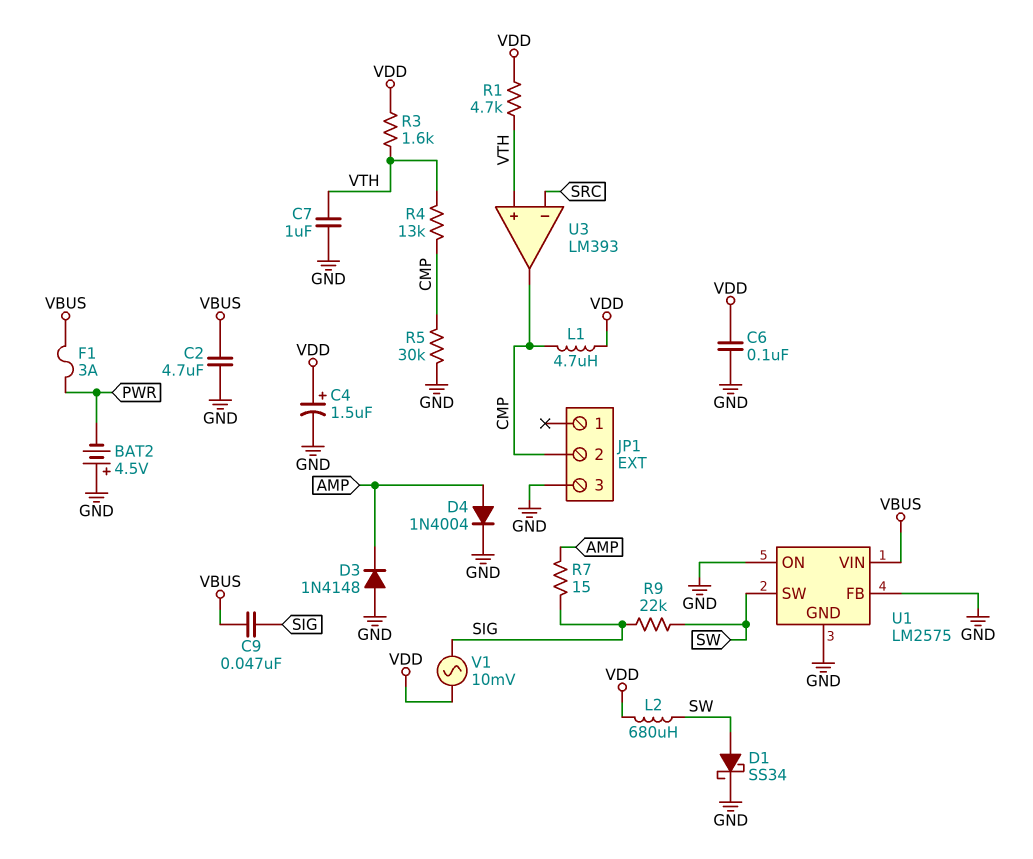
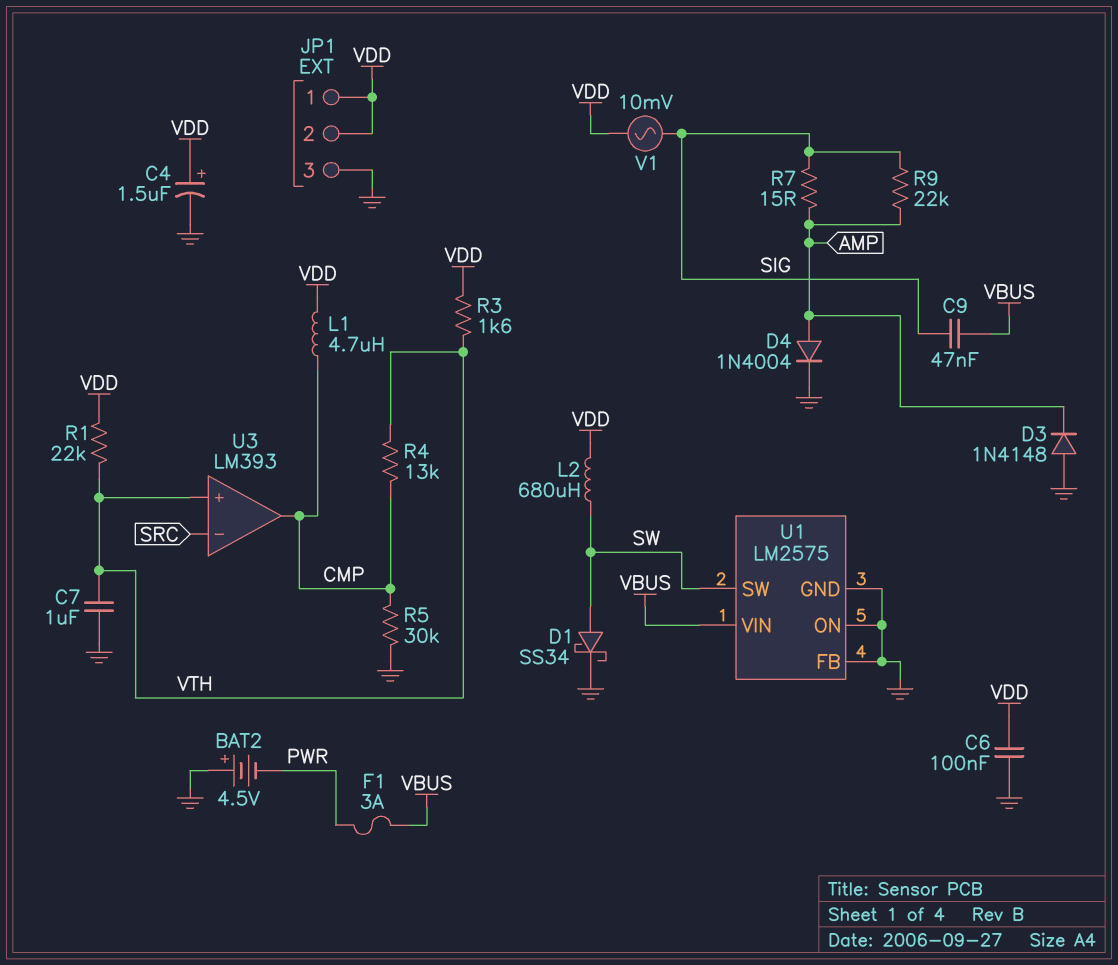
C2: 4.7uF (GND, VBUS) -> none
JP1 pin 1: none -> VDD
JP1 pin 2: CMP -> VDD
R1: 4.7k (VDD, VTH) -> 22k (VDD, VTH)
R9: 22k (SIG, SW) -> 22k (AMP, SIG)

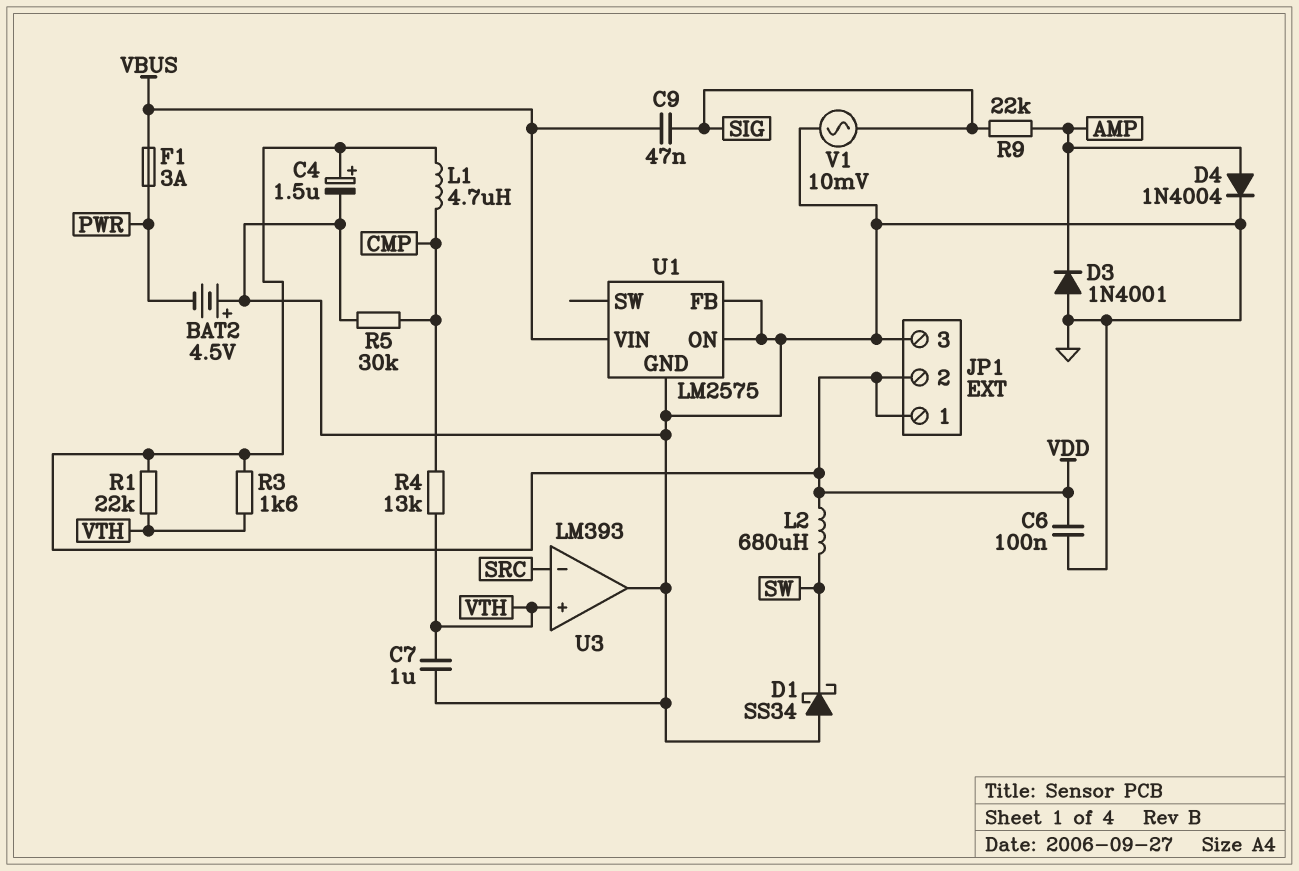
D1: schottky SS34 (A SW, K GND) -> schottky SS34 (A GND, K SW)
D3: diode 1N4148 (A GND, K AMP) -> diode 1N4001 (A GND, K AMP)
R7: 15 (AMP, SIG) -> none
U1 pin SW: SW -> none
U3 pin out: CMP -> GND
V1: AC 10mV (SIG, VDD) -> AC 10mV (GND, SIG)

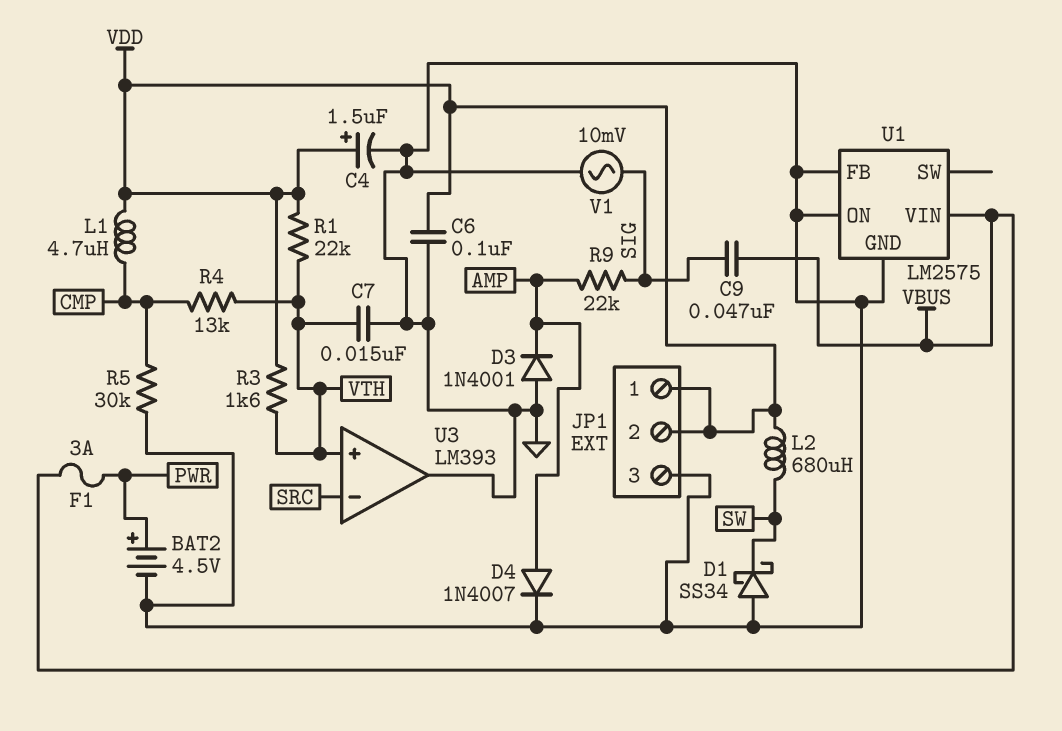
BAT2: 4.5V (plus GND, minus PWR) -> 4.5V (plus PWR, minus GND)
C7: 1uF (GND, VTH) -> 15nF (GND, VTH)
D4: diode 1N4004 (A AMP, K GND) -> diode 1N4007 (A AMP, K GND)

